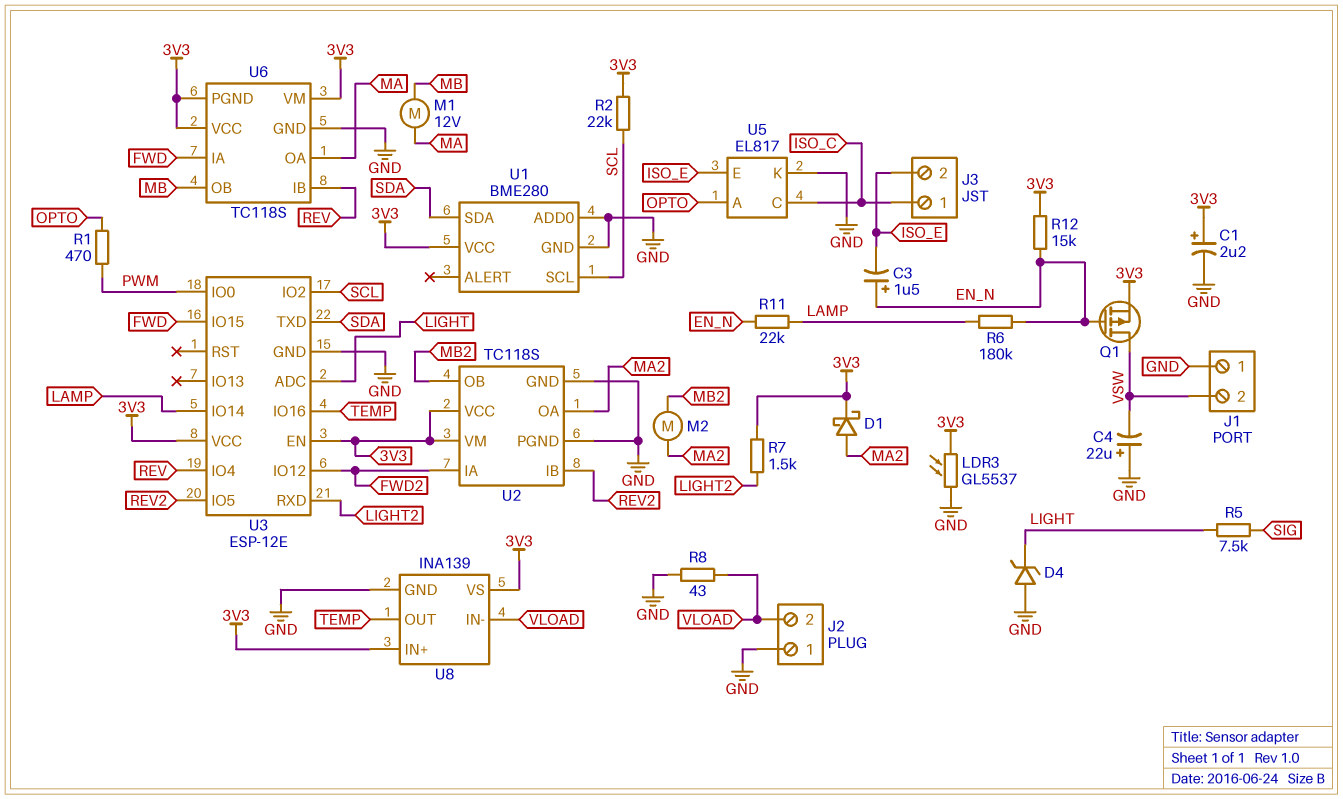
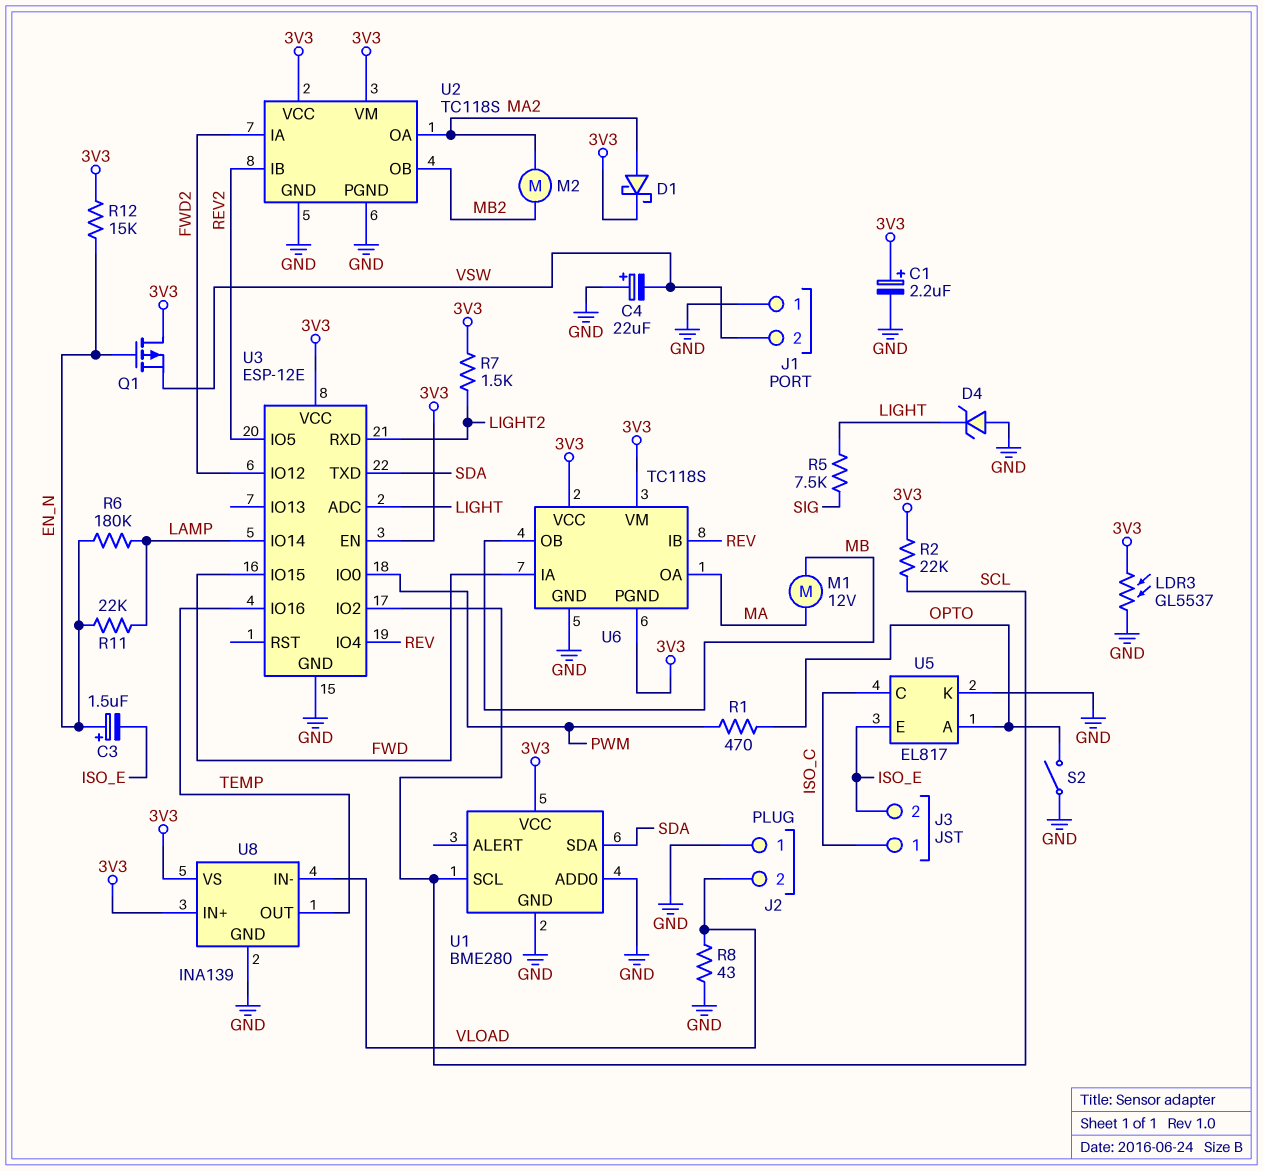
Q1: PMOS (G EN_N, D VSW, S 3V3) -> PMOS (G EN_N, D 3V3, S VSW)
S2: none -> switch (GND, OPTO)

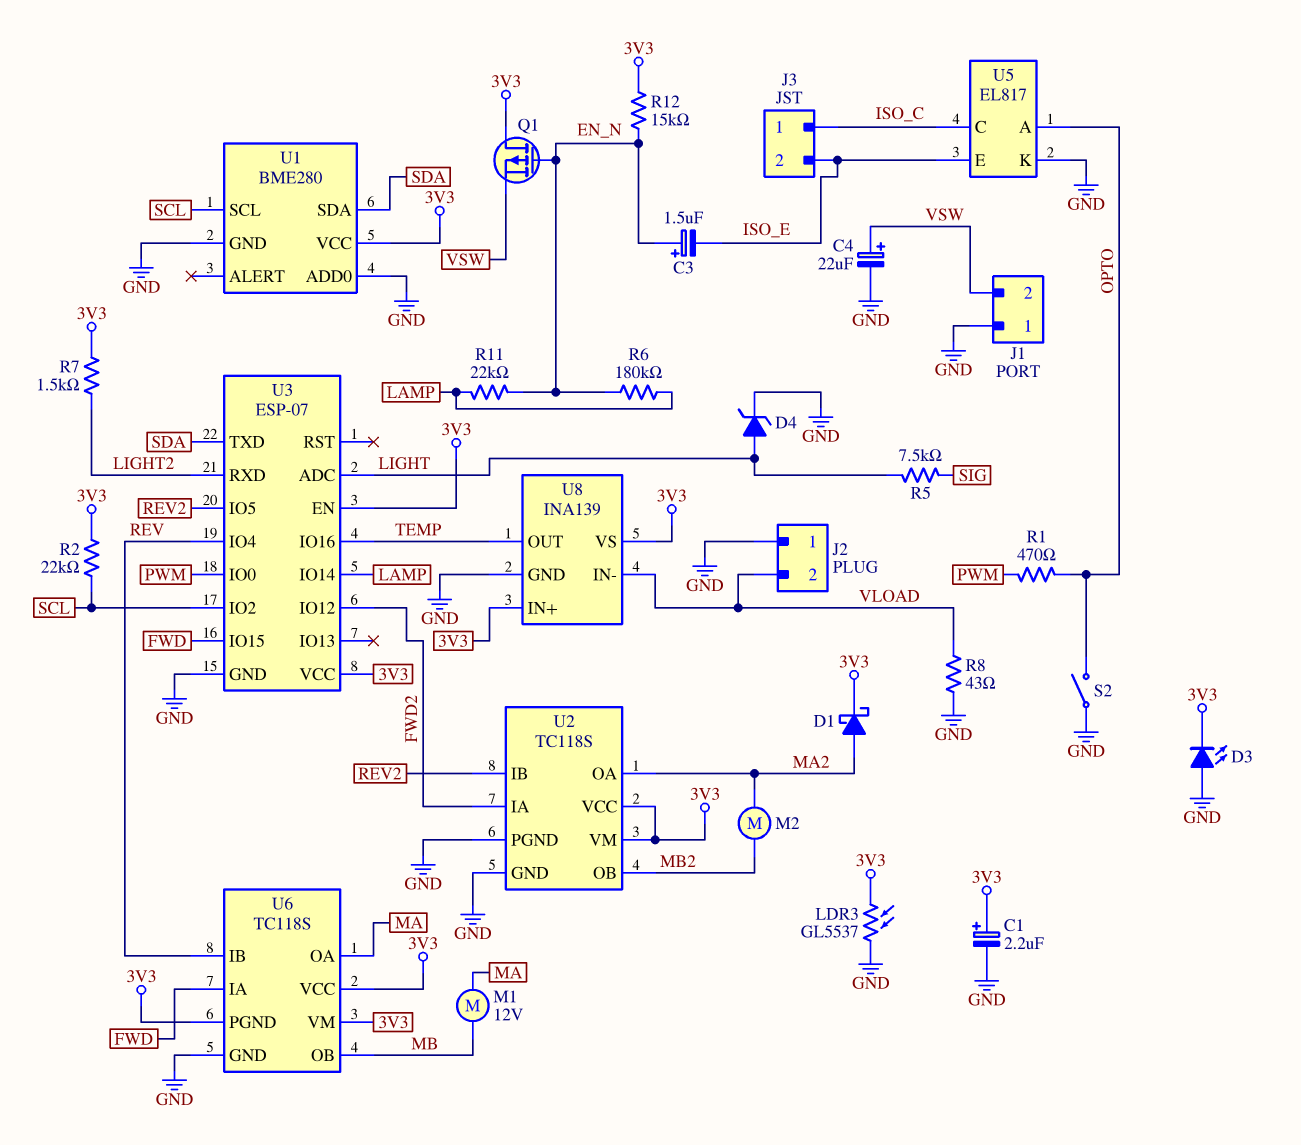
C4: 22uF (plus GND, minus VSW) -> 22uF (plus VSW, minus GND)
D3: none -> LED (A GND, K 3V3)
D4: zener (A GND, K LIGHT) -> zener (A LIGHT, K GND)
U3: ESP-12E -> ESP-07

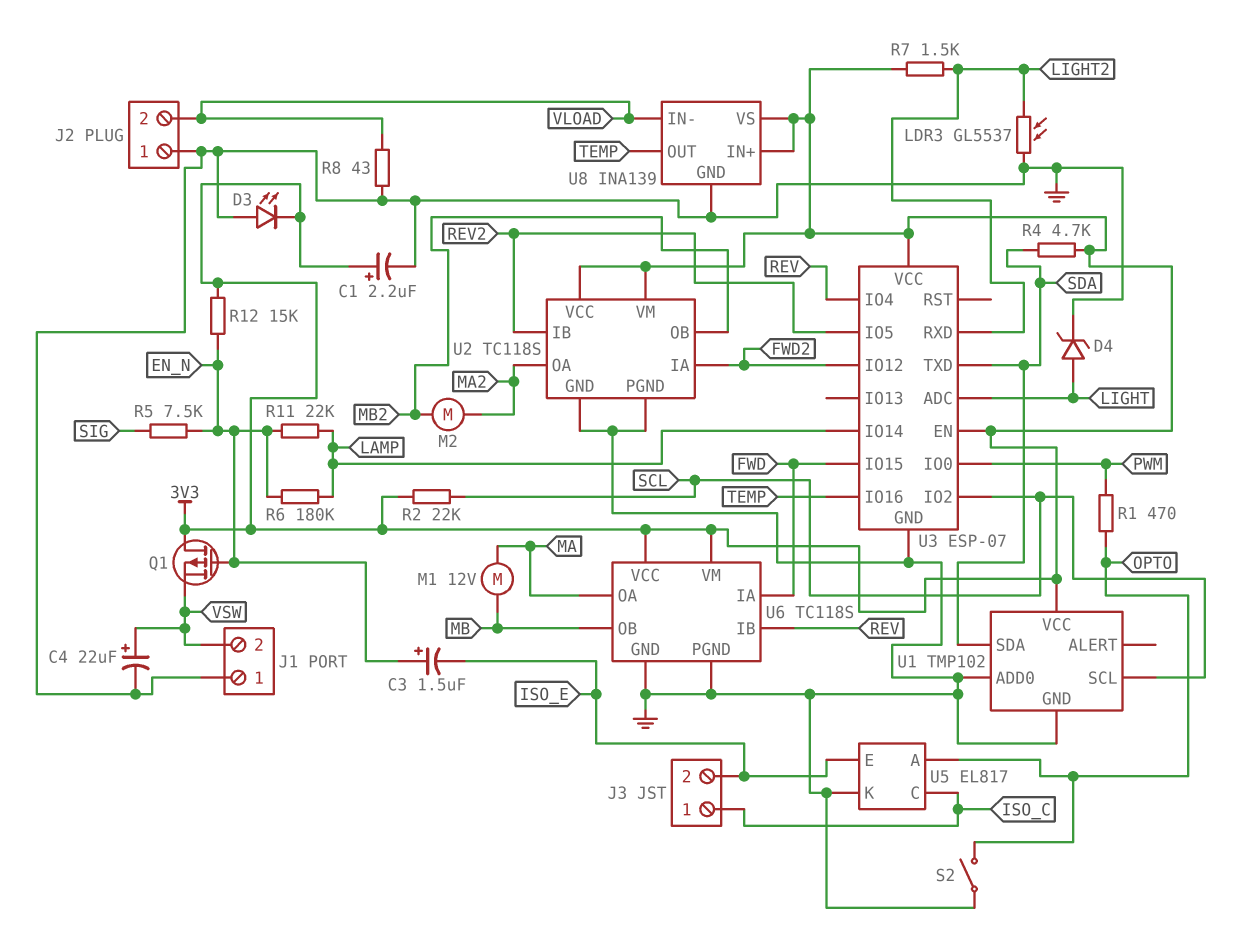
D1: schottky (A MA2, K 3V3) -> none
LDR3: GL5537 (3V3, GND) -> GL5537 (GND, LIGHT2)
R4: none -> 4.7k (3V3, SDA)
R5: 7.5k (LIGHT, SIG) -> 7.5k (EN_N, SIG)
U1: BME280 -> TMP102
U6 pin PGND: 3V3 -> GND

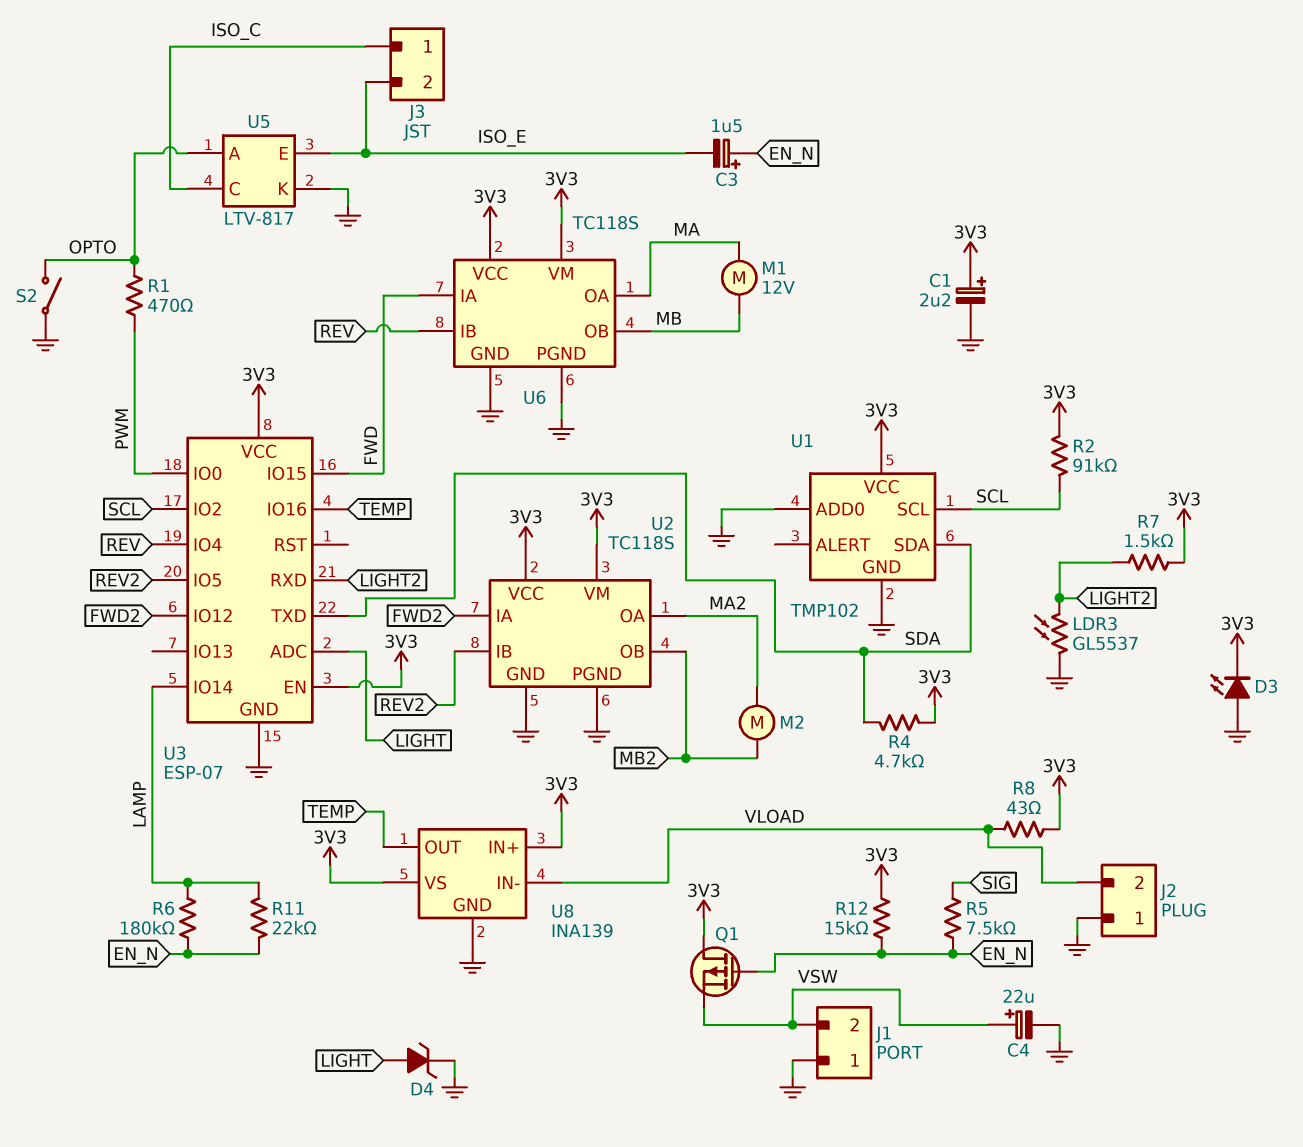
R2: 22k (3V3, SCL) -> 91k (3V3, SCL)
R8: 43 (GND, VLOAD) -> 43 (3V3, VLOAD)
U5: EL817 -> LTV-817

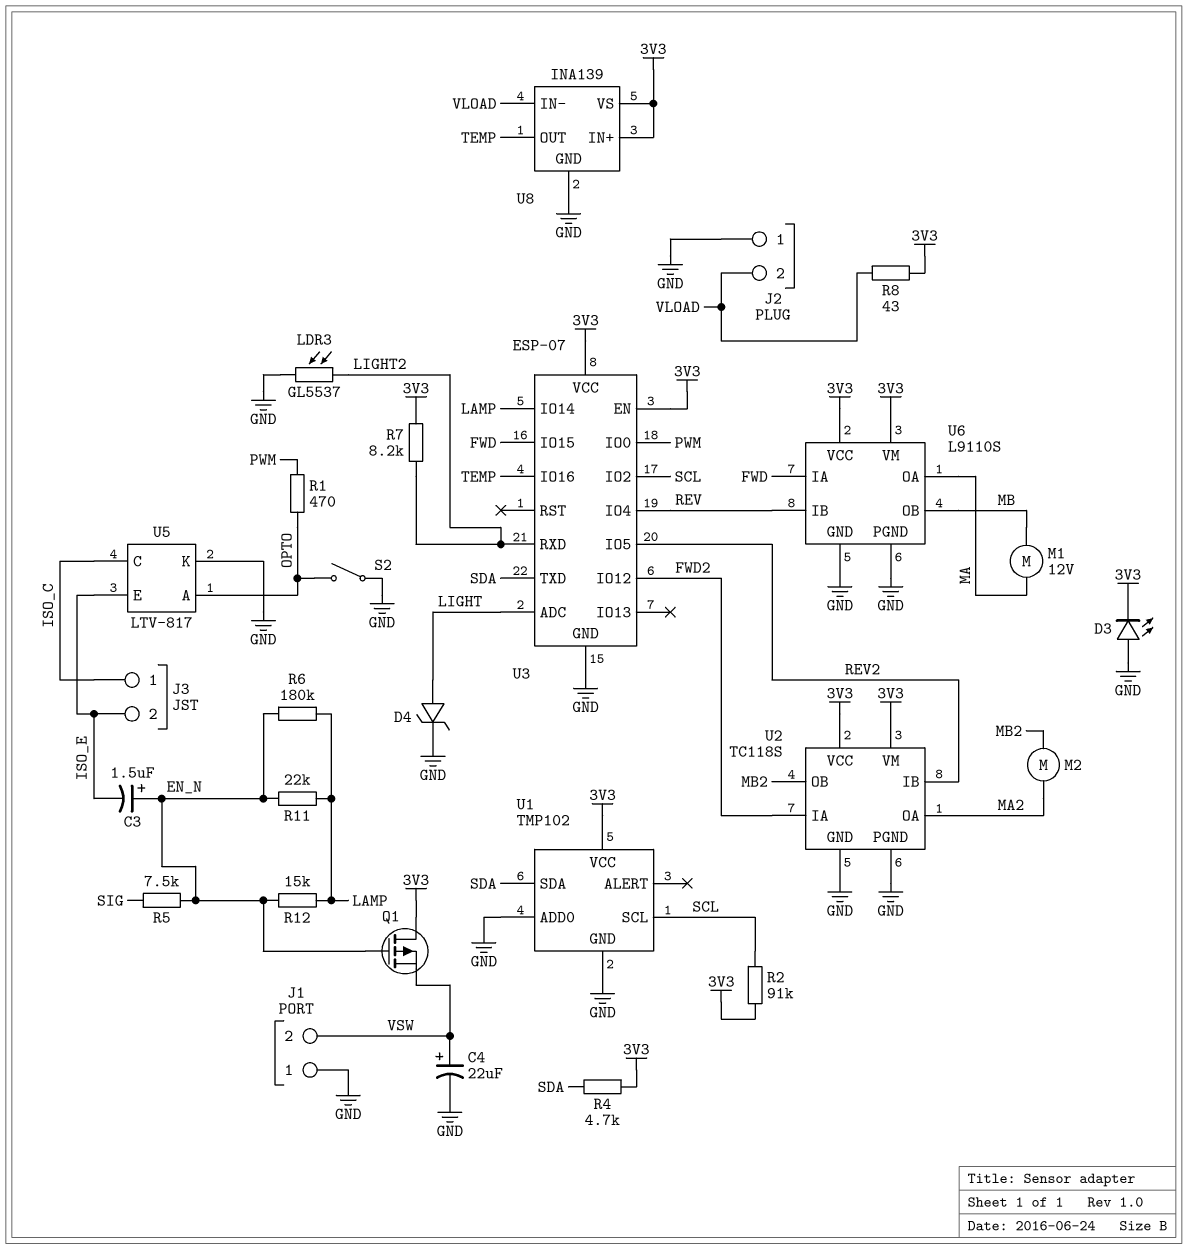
C1: 2.2uF (plus 3V3, minus GND) -> none
R7: 1.5k (3V3, LIGHT2) -> 8.2k (3V3, LIGHT2)
R12: 15k (3V3, EN_N) -> 15k (EN_N, LAMP)
U6: TC118S -> L9110S

